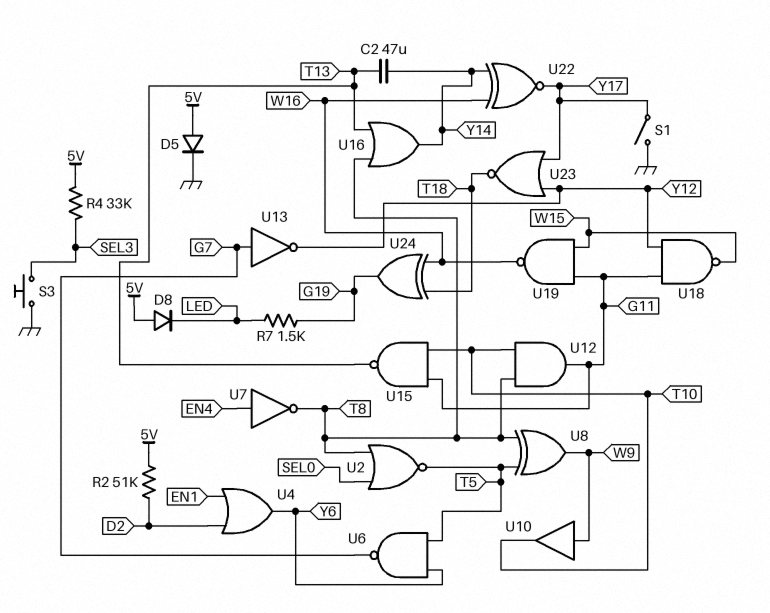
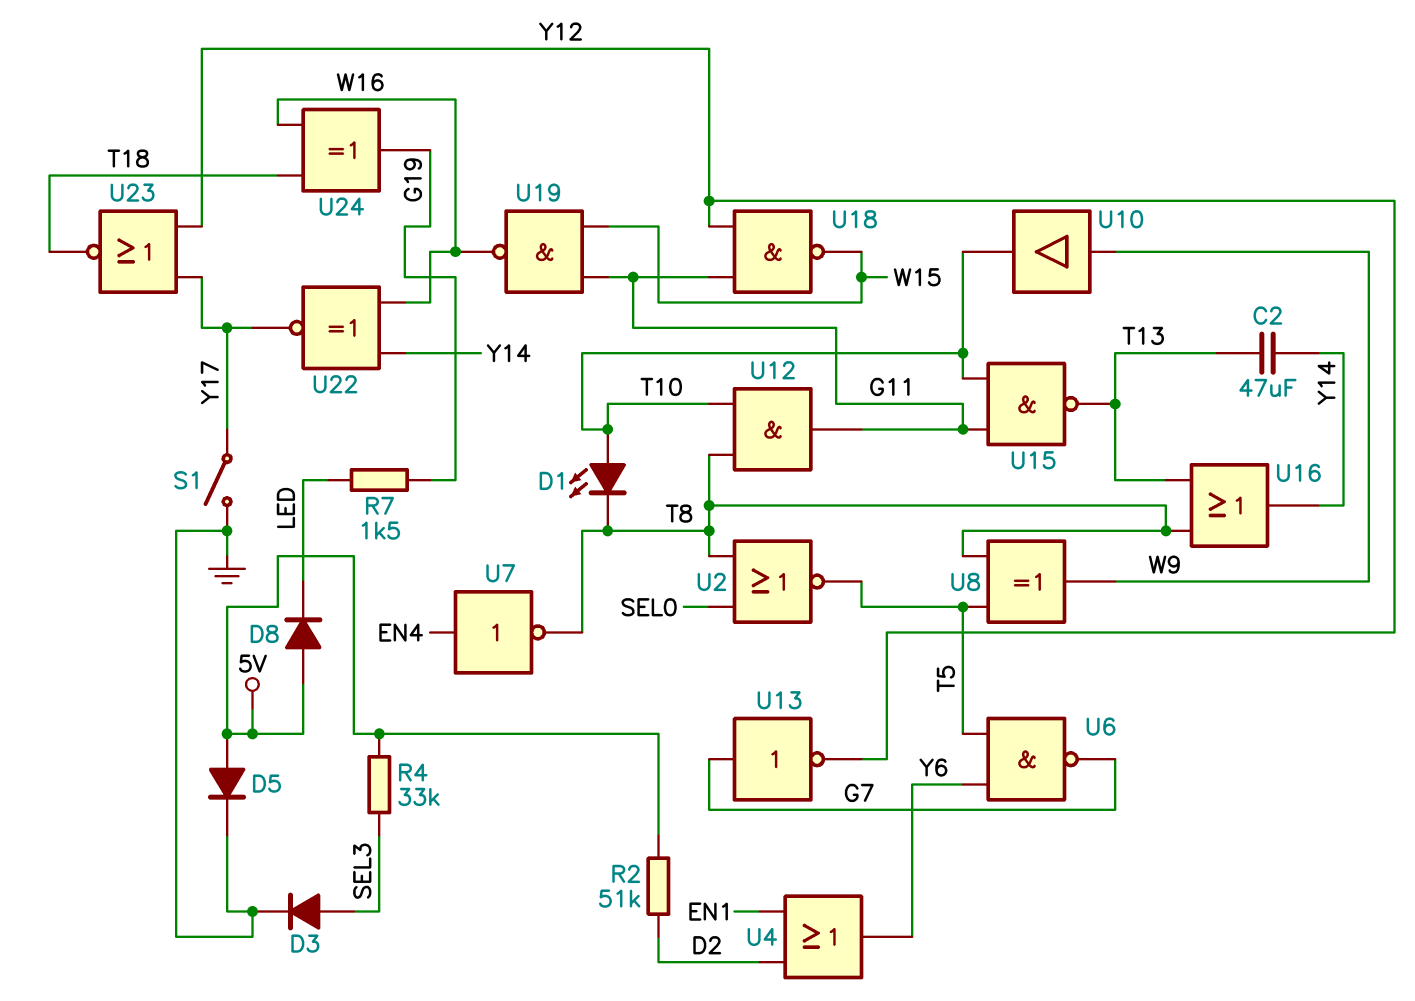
D1: none -> LED (A T10, K T8)
D3: none -> diode (A SEL3, K GND)
S3: button (GND, SEL3) -> none

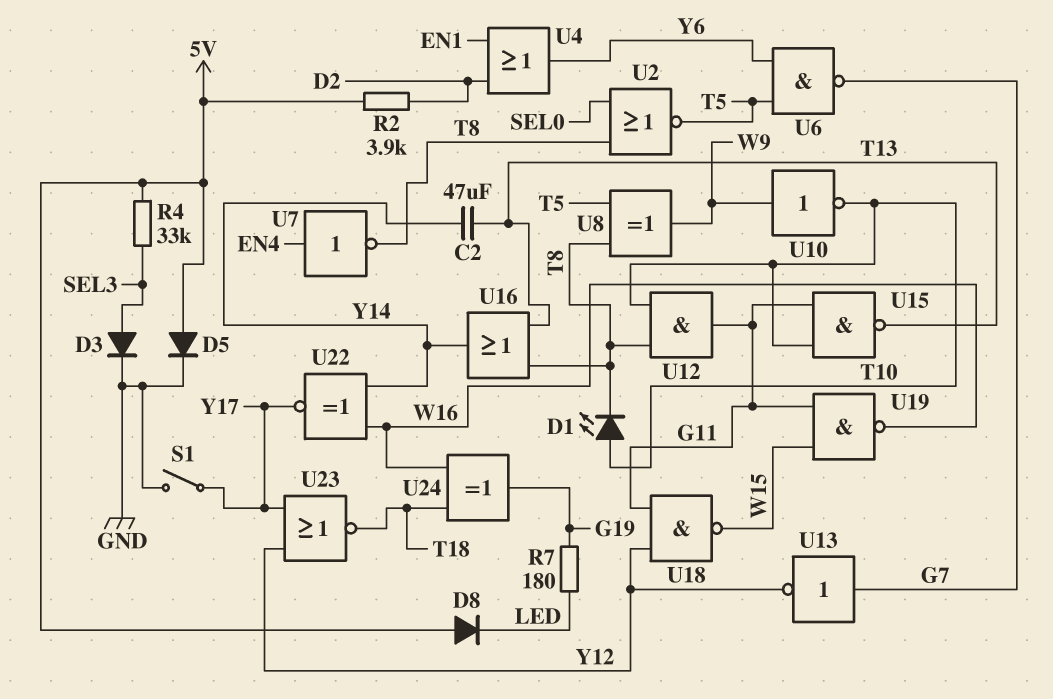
R2: 51k (5V, D2) -> 3.9k (5V, D2)
R7: 1.5k (G19, LED) -> 180 (G19, LED)
U10: buffer (in W9, out T10) -> NOT (in W9, out T10)

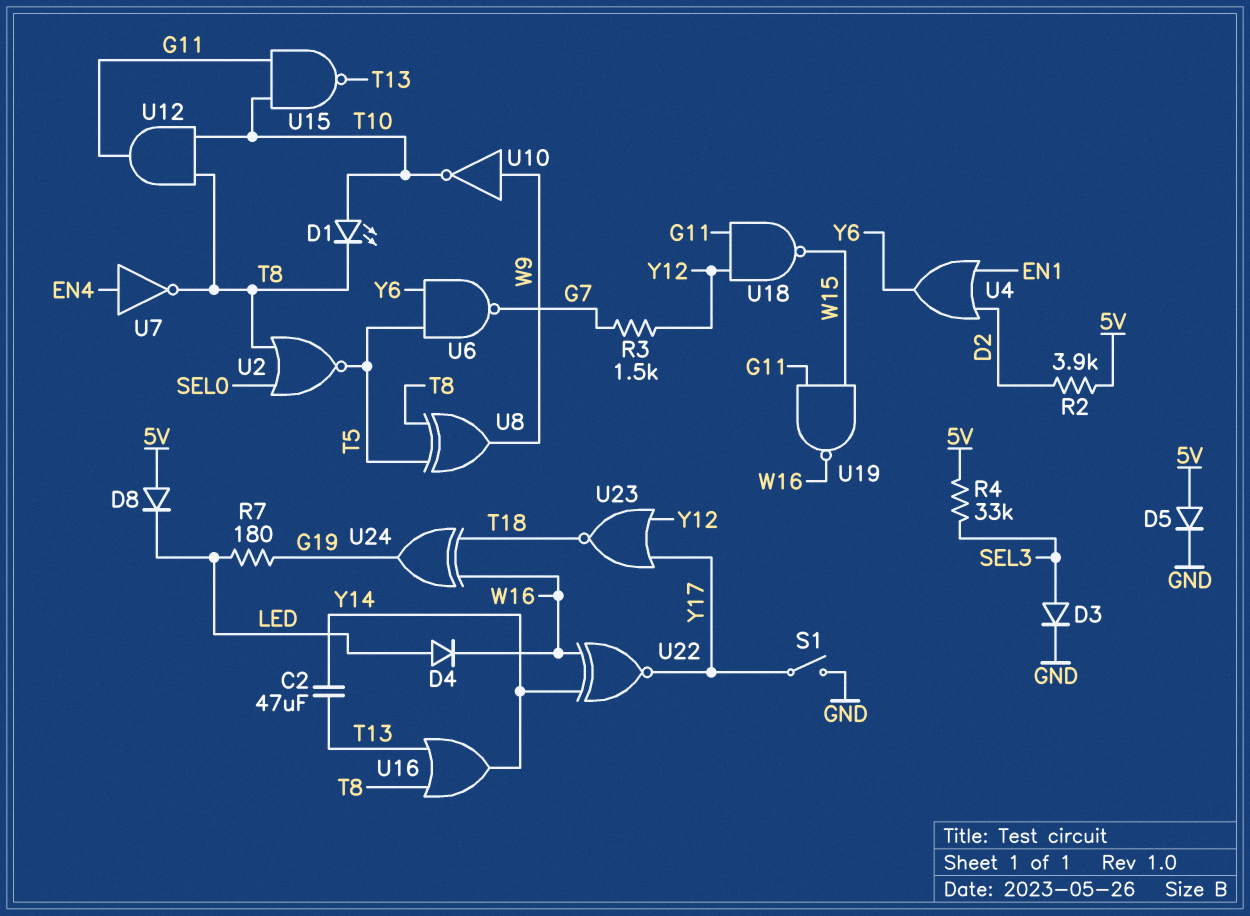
D4: none -> diode (A LED, K W16)
R3: none -> 1.5k (G7, Y12)
U13: NOT (in G7, out Y12) -> none

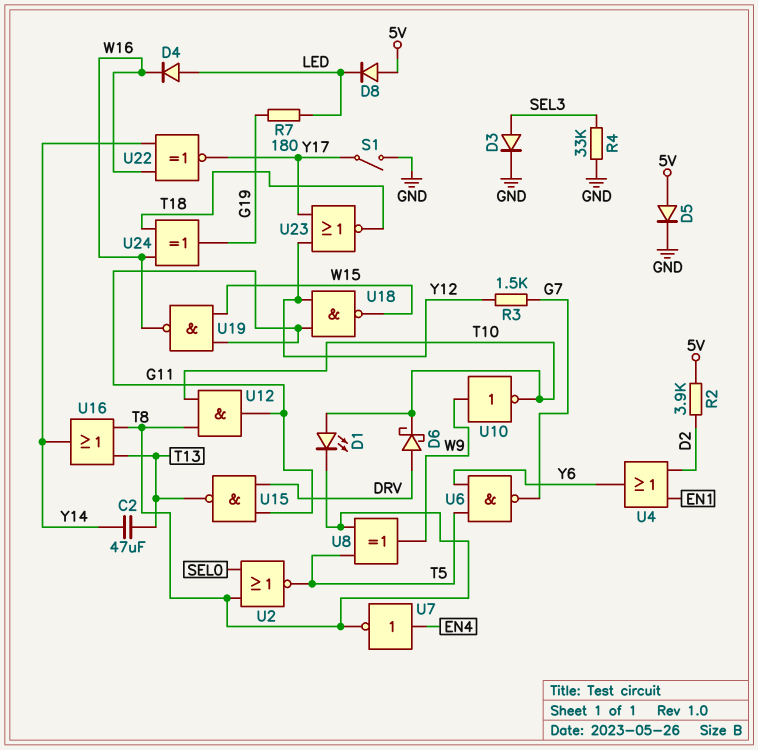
D6: none -> schottky (A DRV, K T10)
R4: 33k (5V, SEL3) -> 33k (GND, SEL3)
U15: NAND (in G11, in T10, out T13) -> NAND (in DRV, in G11, out T13)

